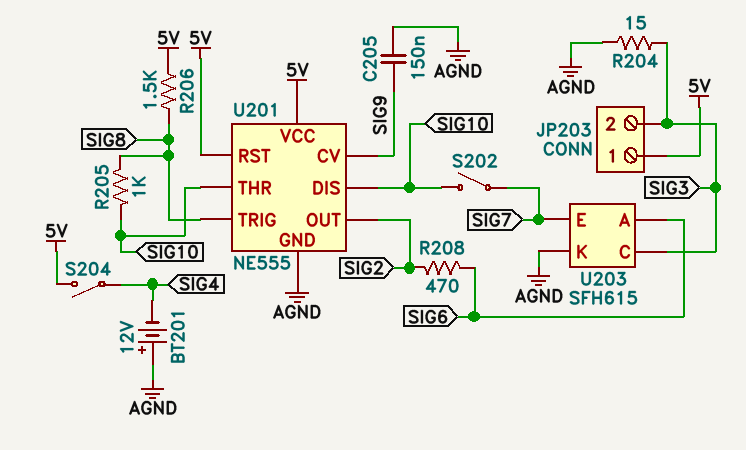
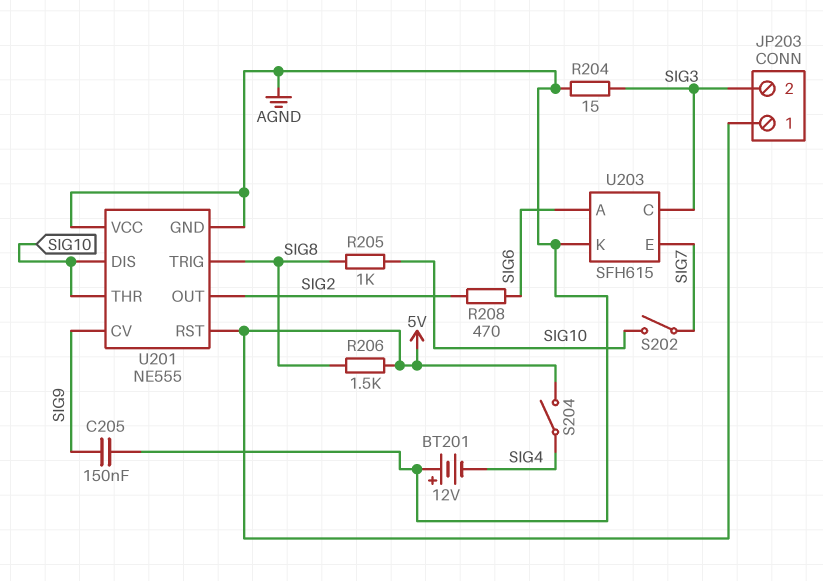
U201 pin VCC: 5V -> AGND

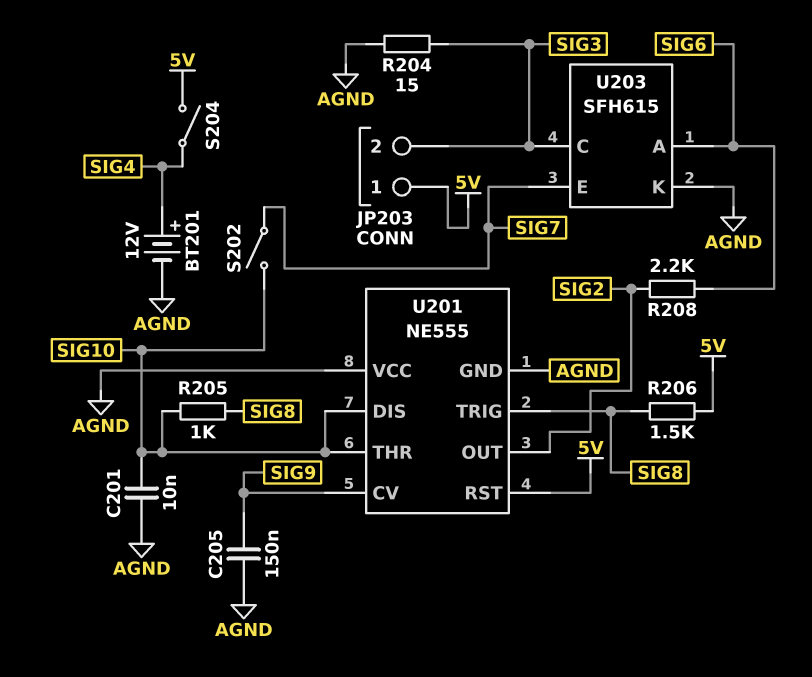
BT201: 12V (plus AGND, minus SIG4) -> 12V (plus SIG4, minus AGND)
C201: none -> 10nF (AGND, SIG10)
R208: 470 (SIG2, SIG6) -> 2.2k (SIG2, SIG6)

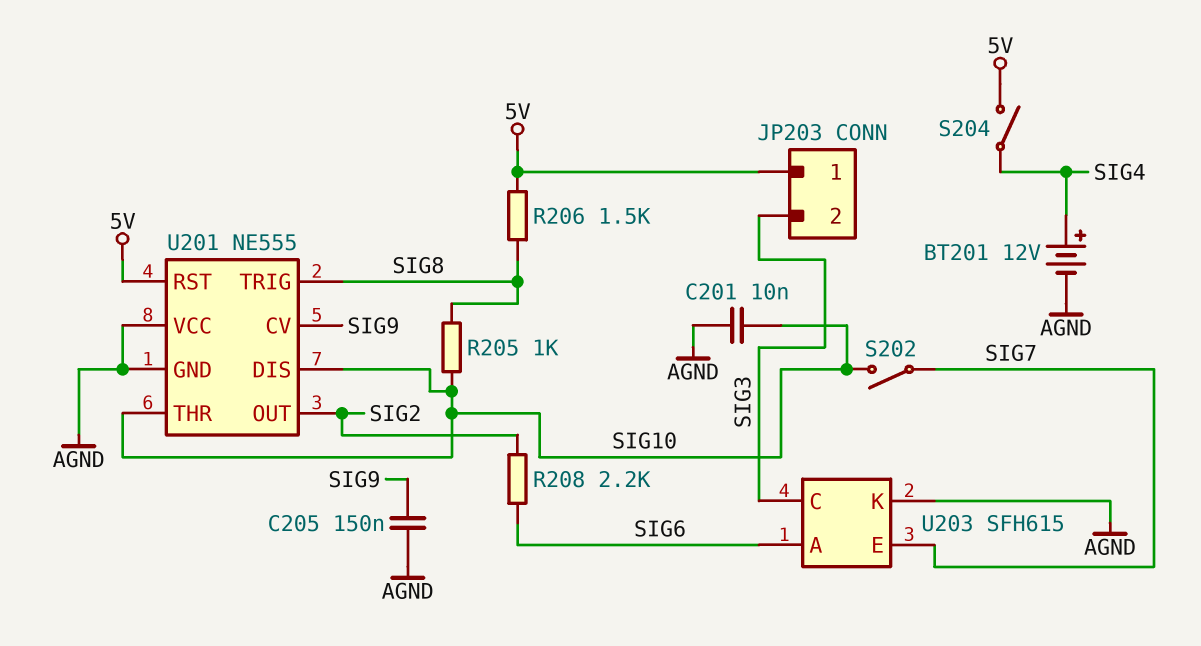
R204: 15 (AGND, SIG3) -> none

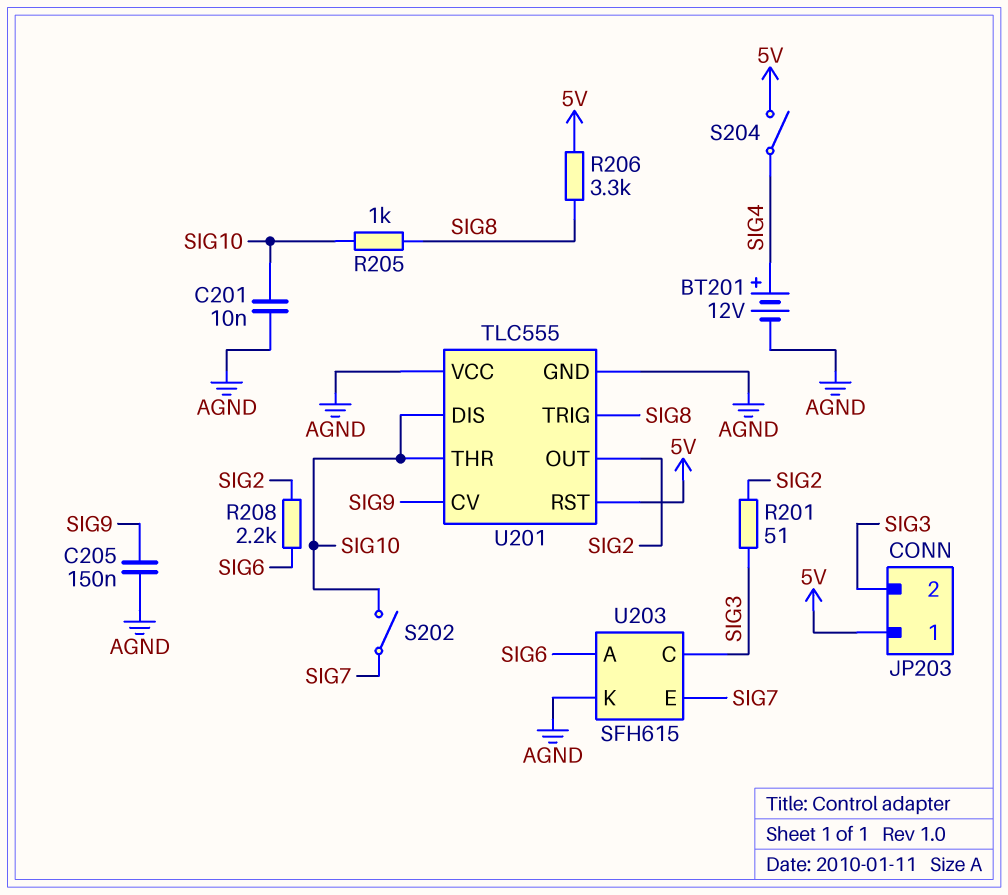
R201: none -> 51 (SIG2, SIG3)
R206: 1.5k (5V, SIG8) -> 3.3k (5V, SIG8)
U201: NE555 -> TLC555

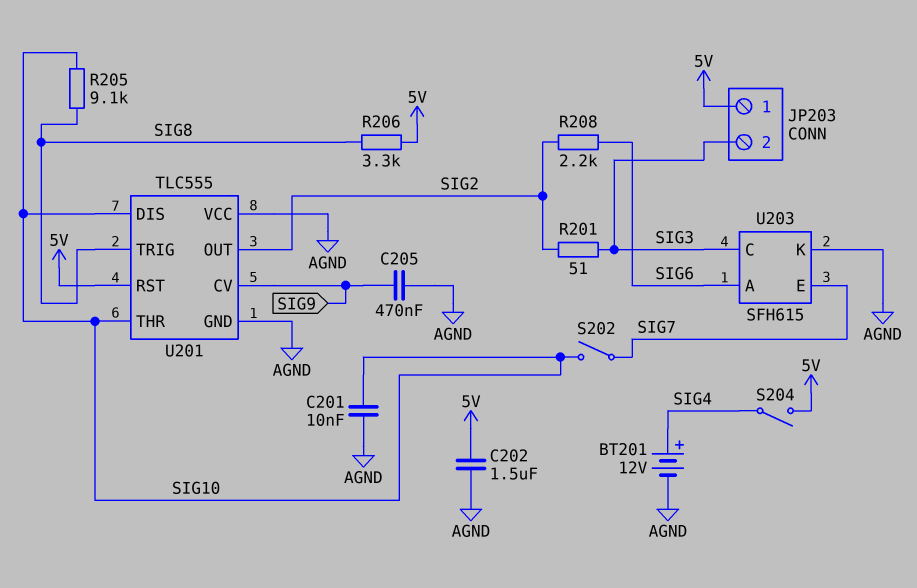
C202: none -> 1.5uF (5V, AGND)
C205: 150nF (AGND, SIG9) -> 470nF (AGND, SIG9)
R205: 1k (SIG8, SIG10) -> 9.1k (SIG8, SIG10)

